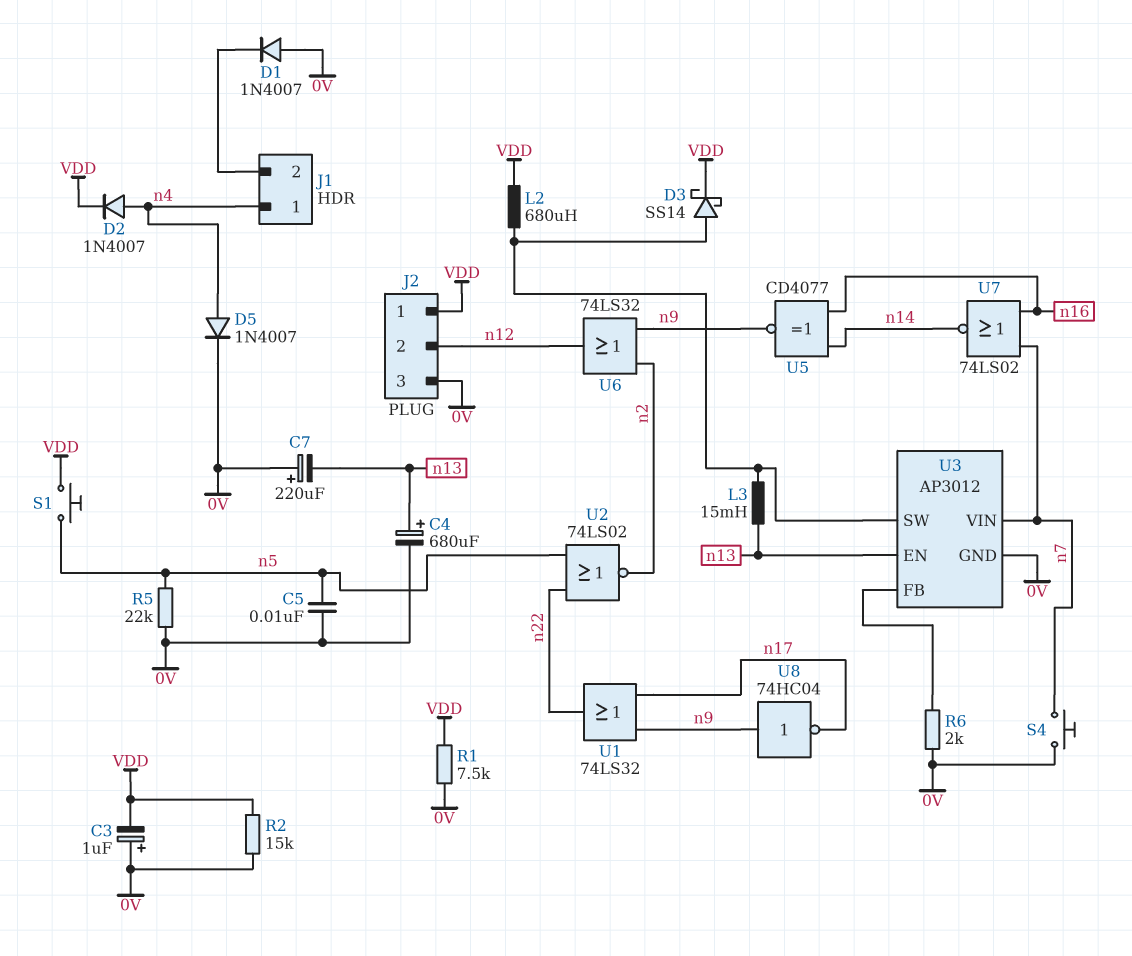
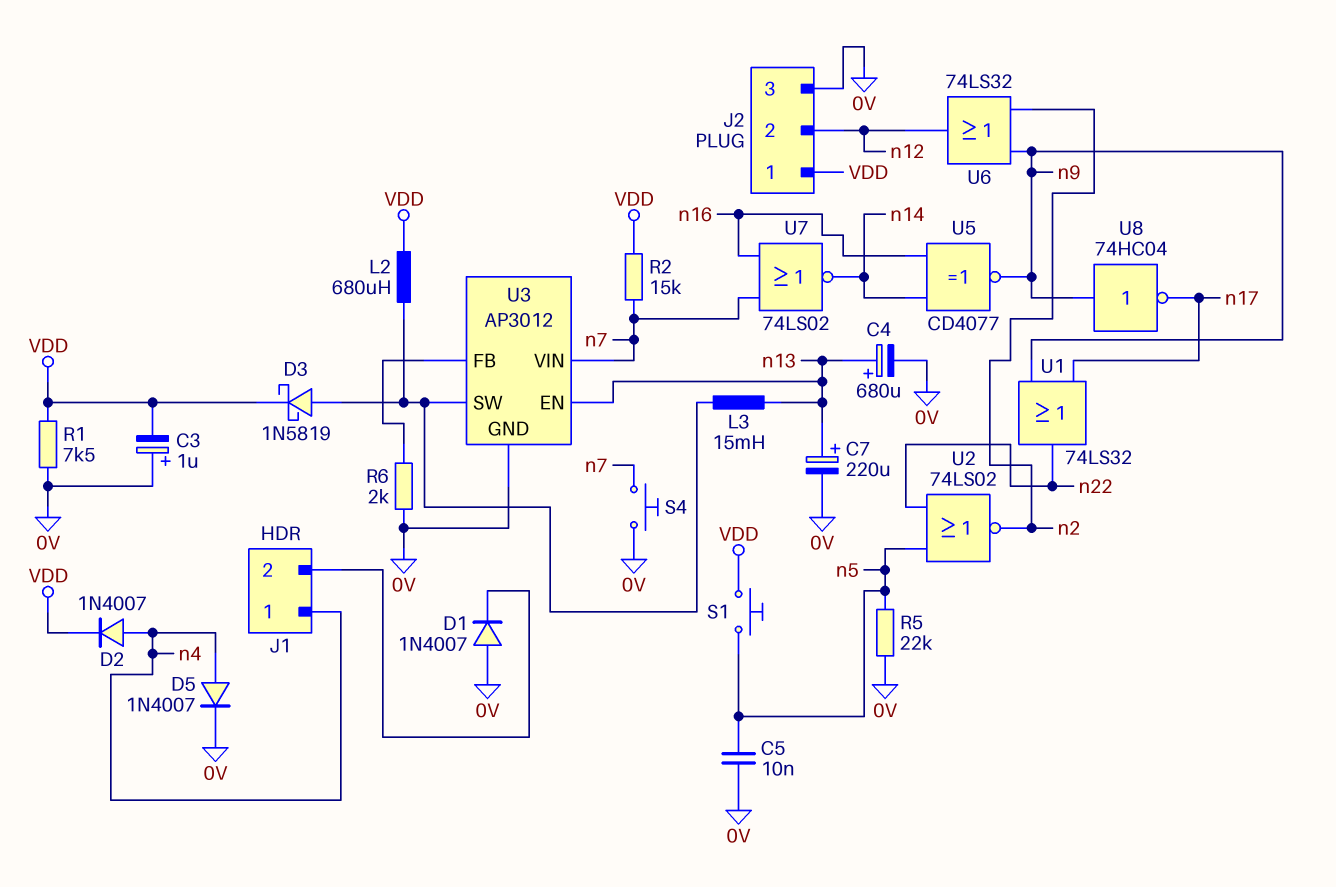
C7: 220uF (plus 0V, minus n13) -> 220uF (plus n13, minus 0V)
D3: schottky SS14 (A U3/SW, K VDD) -> schottky 1N5819 (A U3/SW, K VDD)
R2: 15k (0V, VDD) -> 15k (VDD, n7)

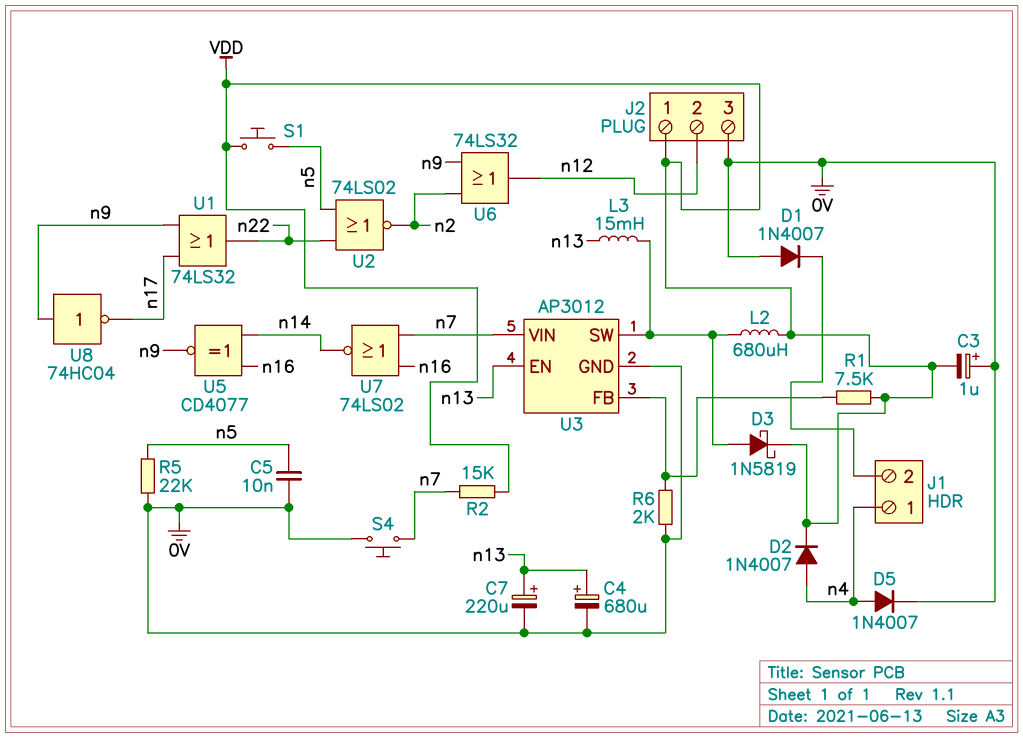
R1: 7.5k (0V, VDD) -> 7.5k (U3/FB, VDD)

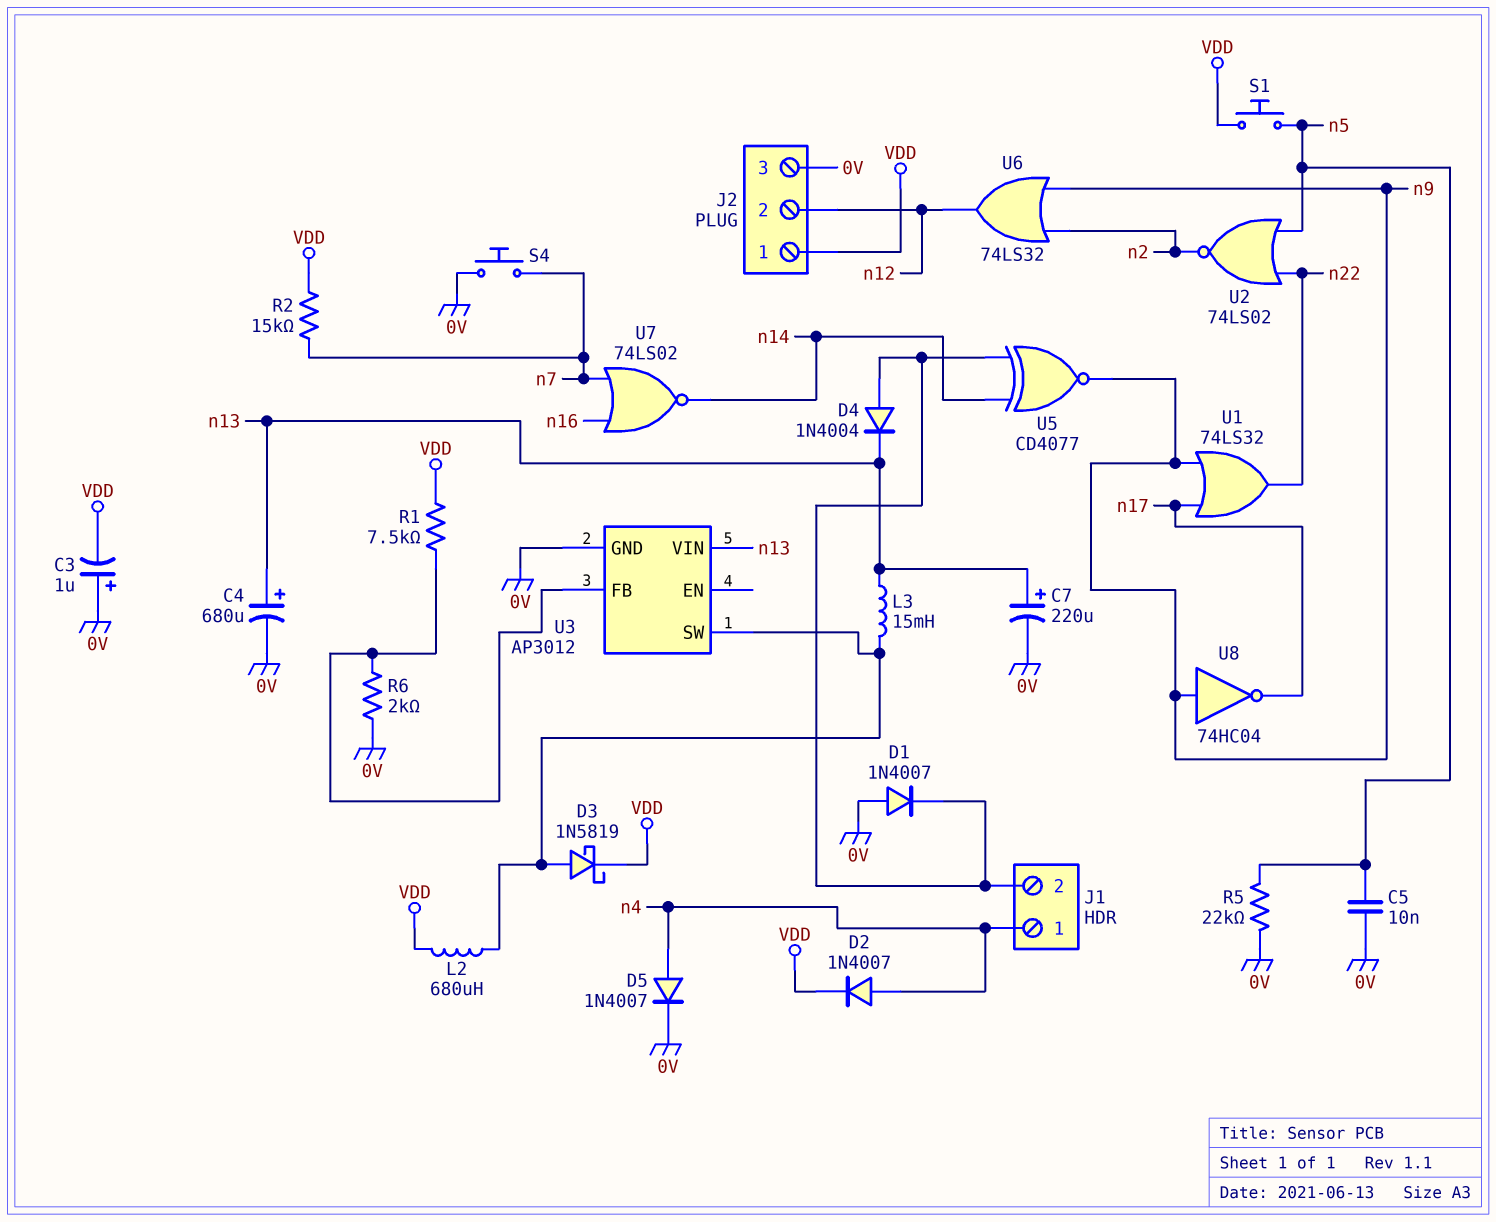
D4: none -> diode 1N4004 (A J1/2, K n13)
U3 pin EN: n13 -> none
U3 pin VIN: n7 -> n13
U5: XNOR CD4077 (in n14, in n16, out n9) -> XNOR CD4077 (in J1/2, in n14, out n9)

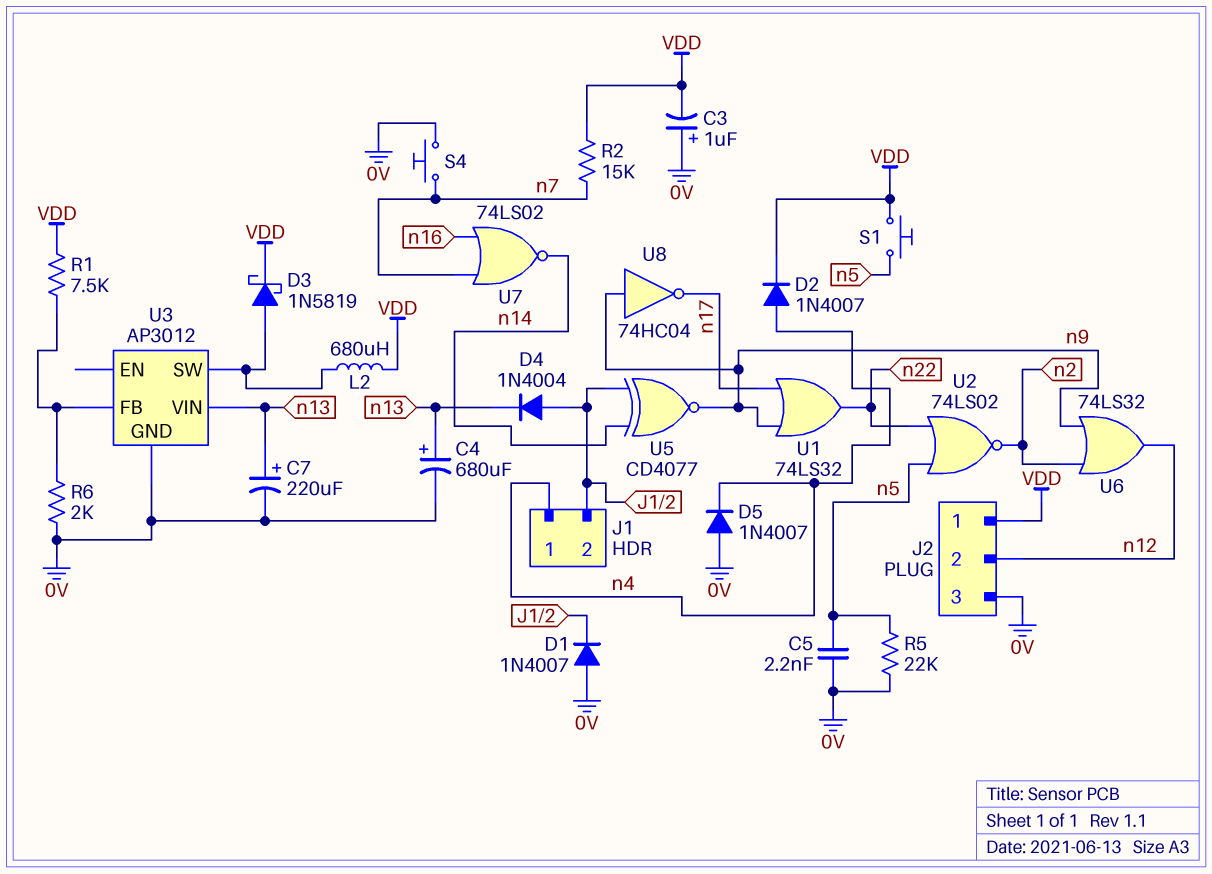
C5: 10nF (0V, n5) -> 2.2nF (0V, n5)
D5: diode 1N4007 (A n4, K 0V) -> diode 1N4007 (A 0V, K n4)
L3: 15mH (U3/SW, n13) -> none

